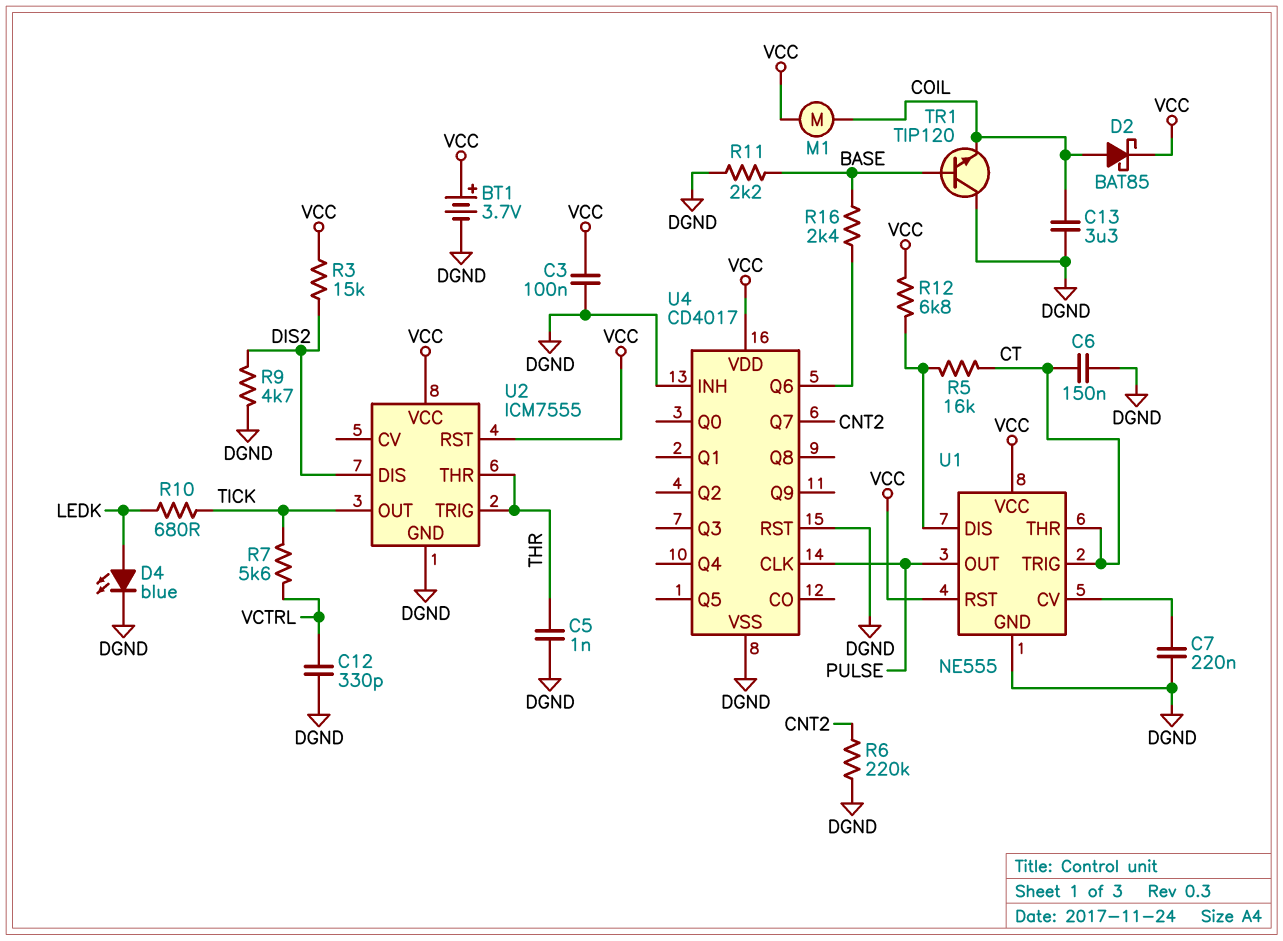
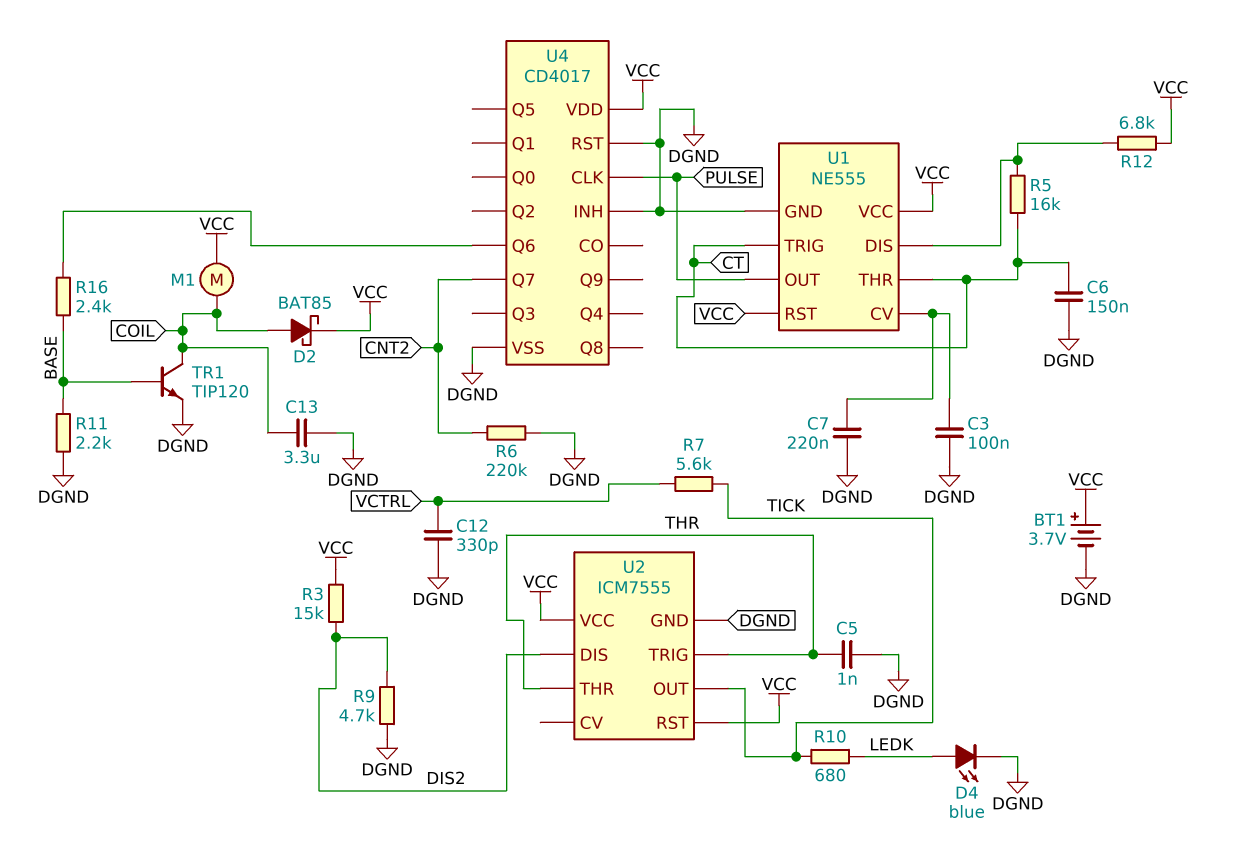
C3: 100nF (DGND, VCC) -> 100nF (DGND, U1/CV)
TR1: NPN TIP120 (B BASE, C DGND, E COIL) -> NPN TIP120 (B BASE, C COIL, E DGND)

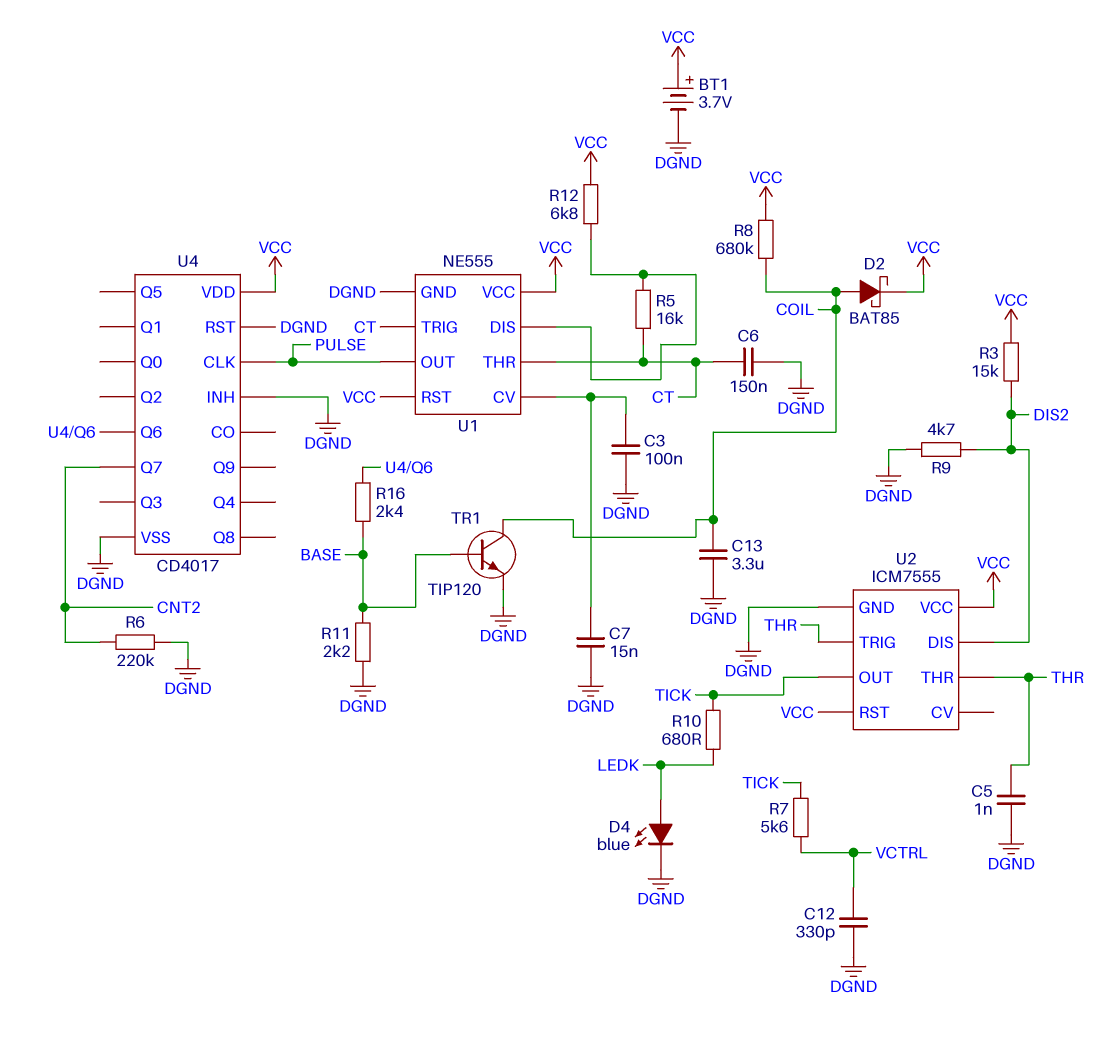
C7: 220nF (DGND, U1/CV) -> 15nF (DGND, U1/CV)
M1: motor (COIL, VCC) -> none
R8: none -> 680k (COIL, VCC)

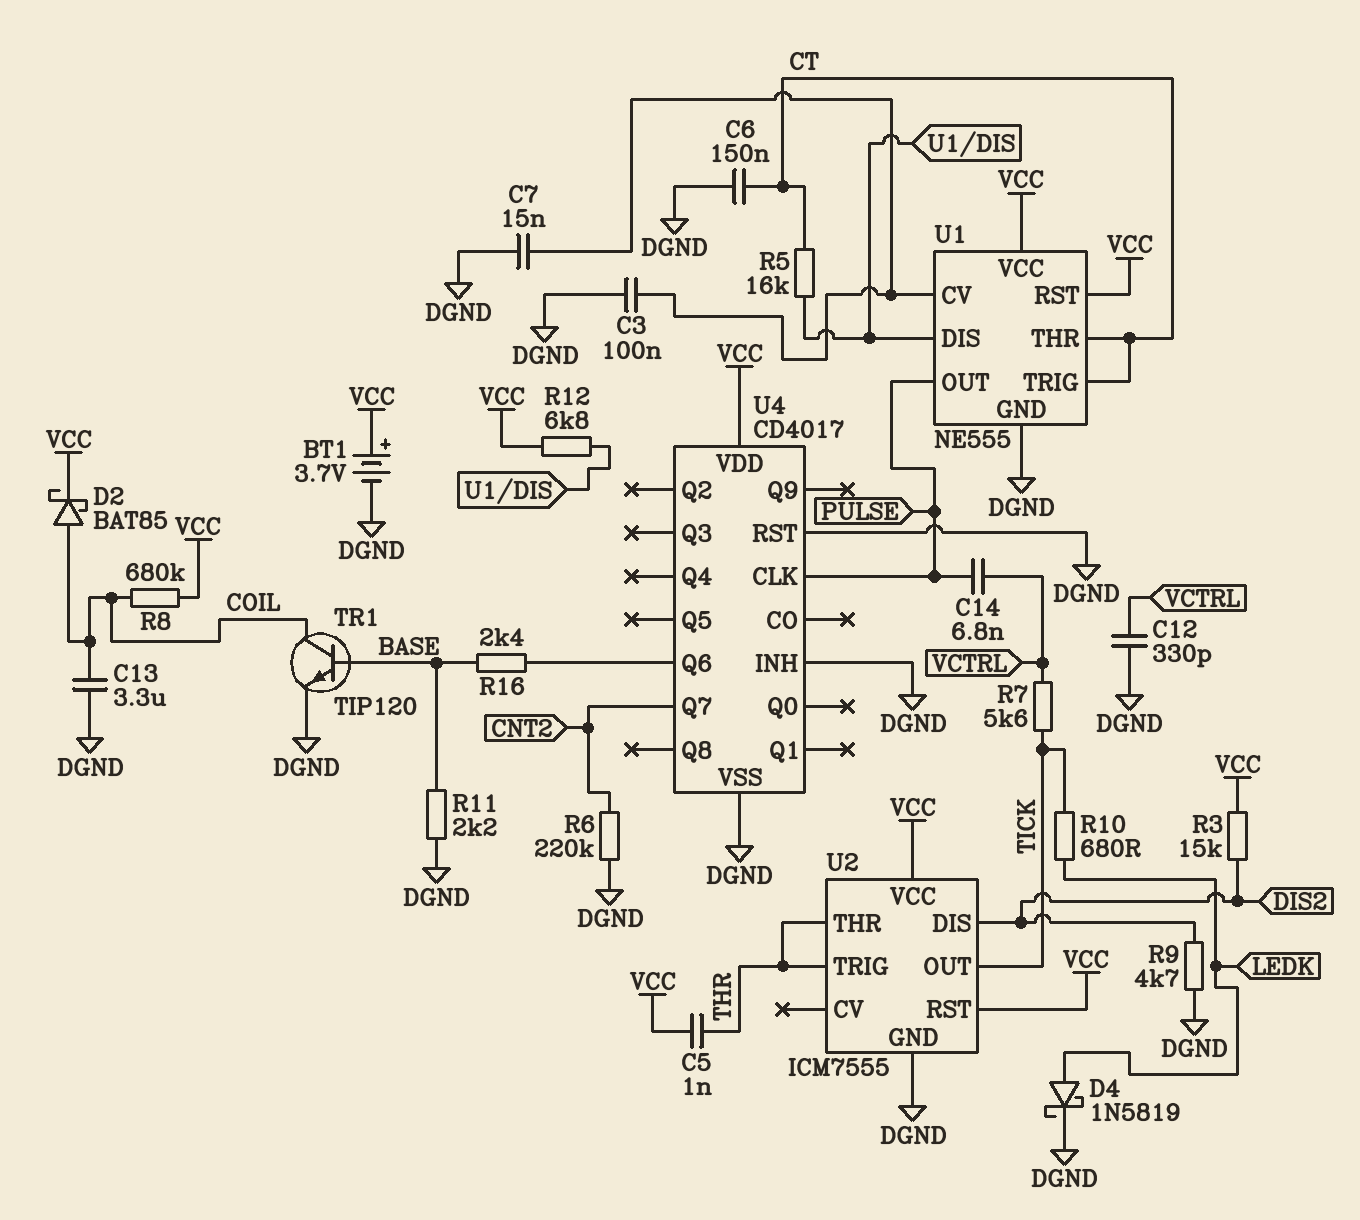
C5: 1nF (DGND, THR) -> 1nF (THR, VCC)
C14: none -> 6.8nF (PULSE, VCTRL)
D4: LED blue (A LEDK, K DGND) -> schottky 1N5819 (A LEDK, K DGND)

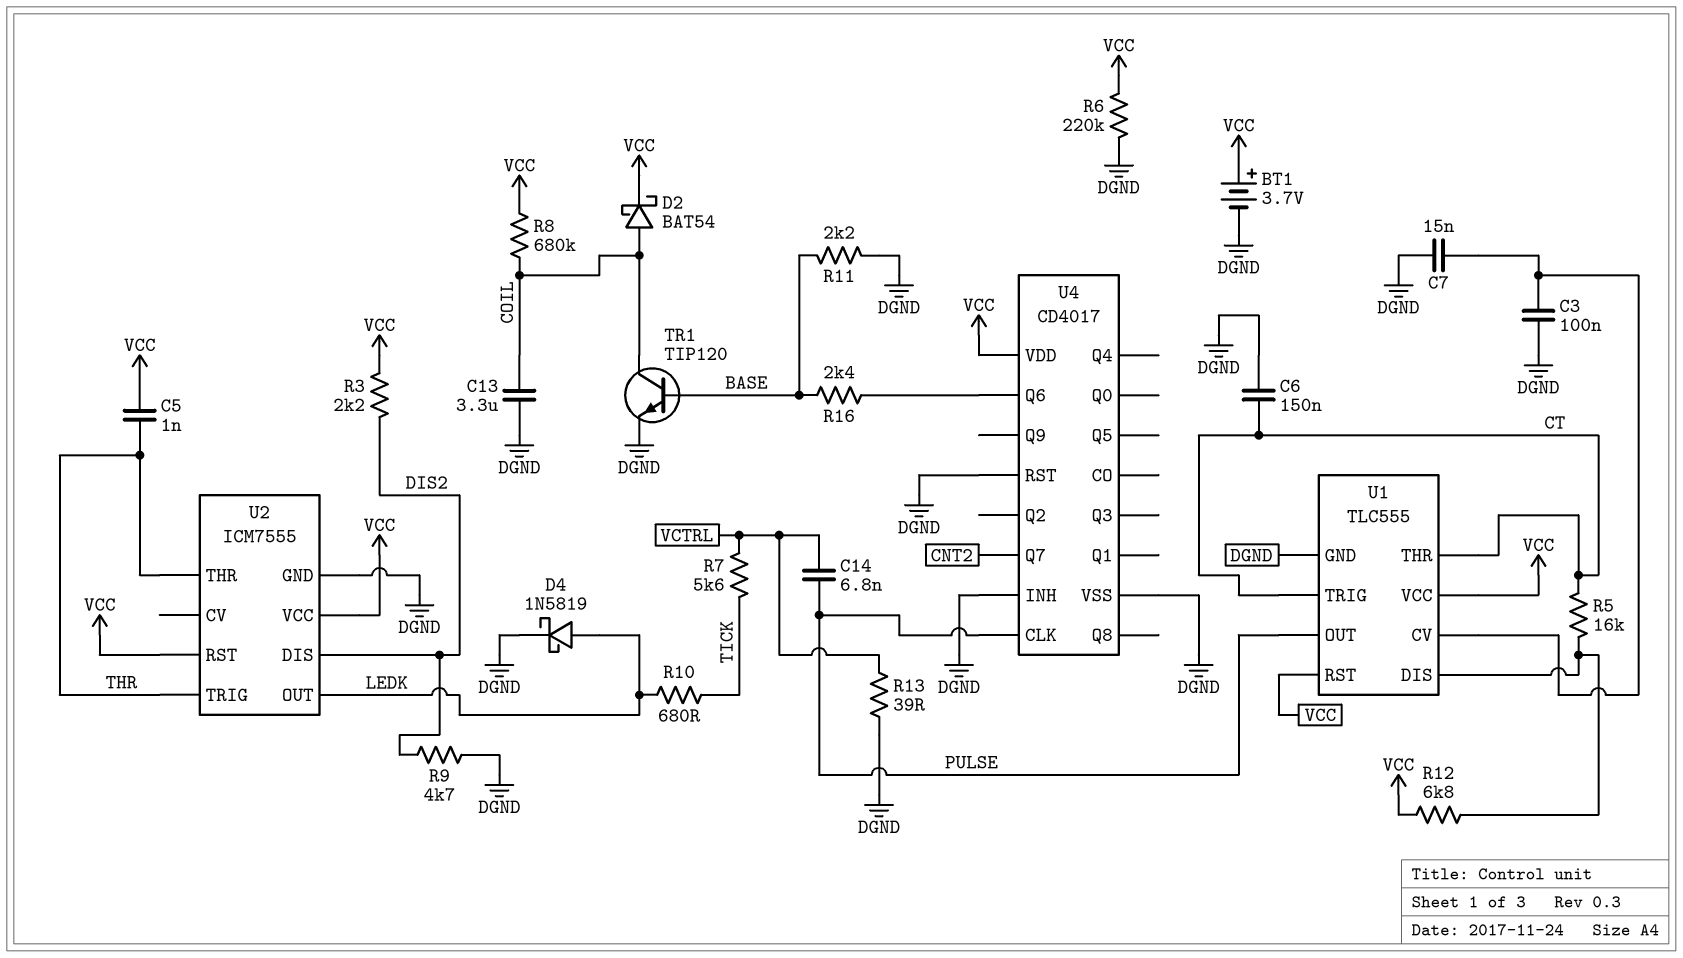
C12: 330pF (DGND, VCTRL) -> none
D2: schottky BAT85 (A COIL, K VCC) -> schottky BAT54 (A COIL, K VCC)
R3: 15k (DIS2, VCC) -> 2.2k (DIS2, VCC)
R6: 220k (CNT2, DGND) -> 220k (DGND, VCC)
R13: none -> 39 (DGND, VCTRL)
U1: NE555 -> TLC555
U2 pin OUT: TICK -> LEDK

